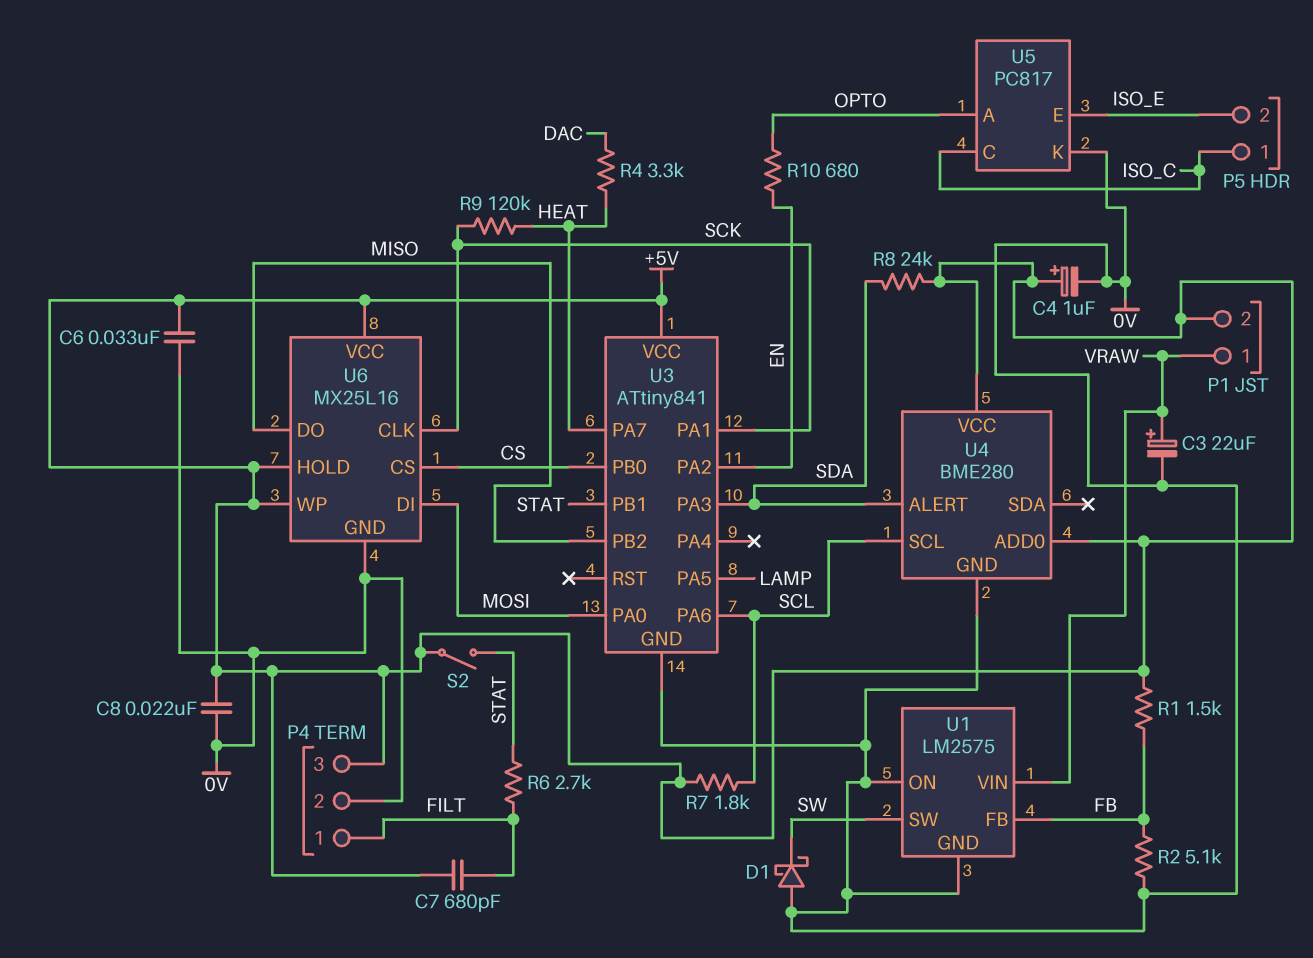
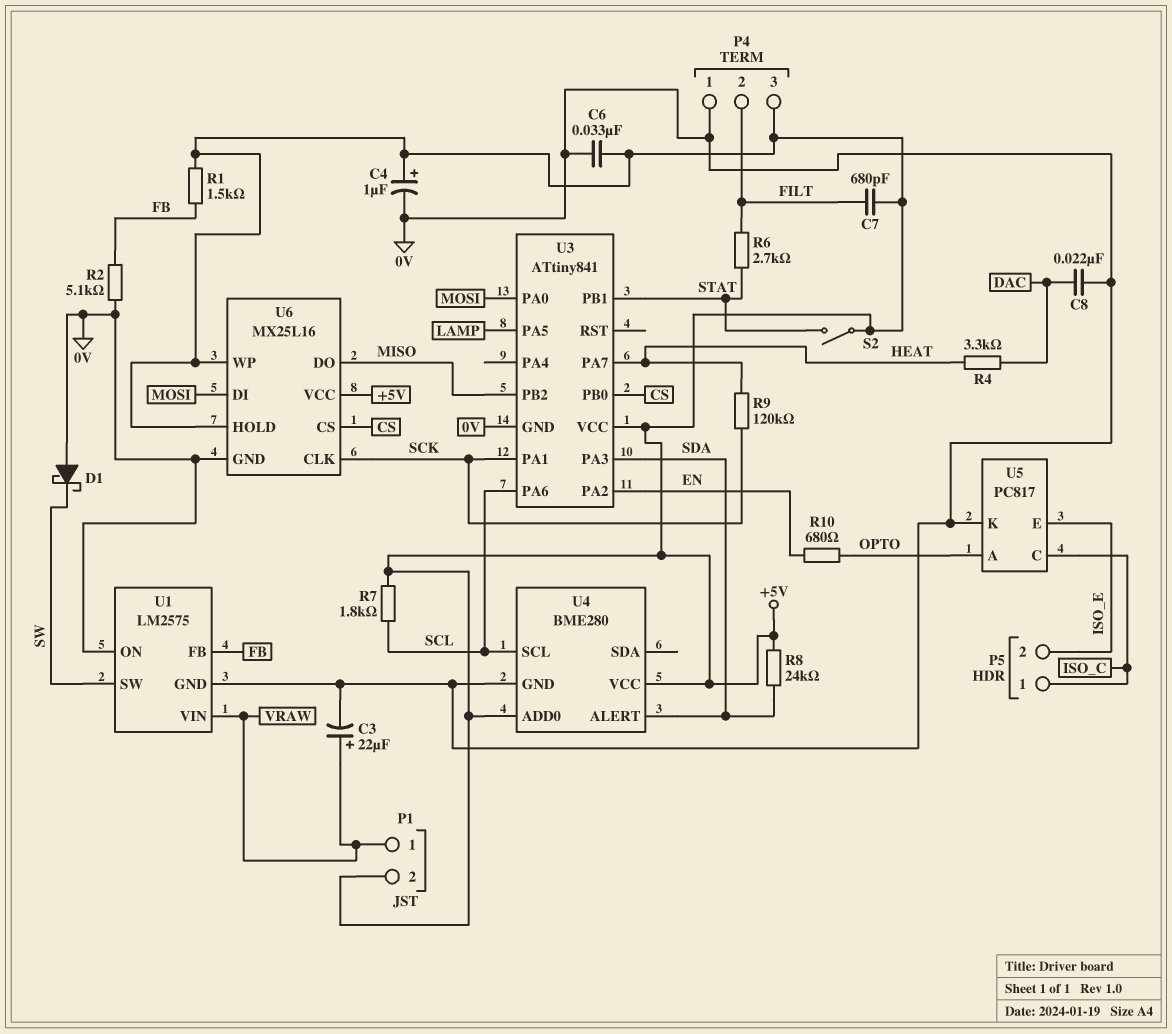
C8: 22nF (+5V, 0V) -> 22nF (0V, DAC)
P4 pin 1: FILT -> 0V
P4 pin 2: 0V -> FILT

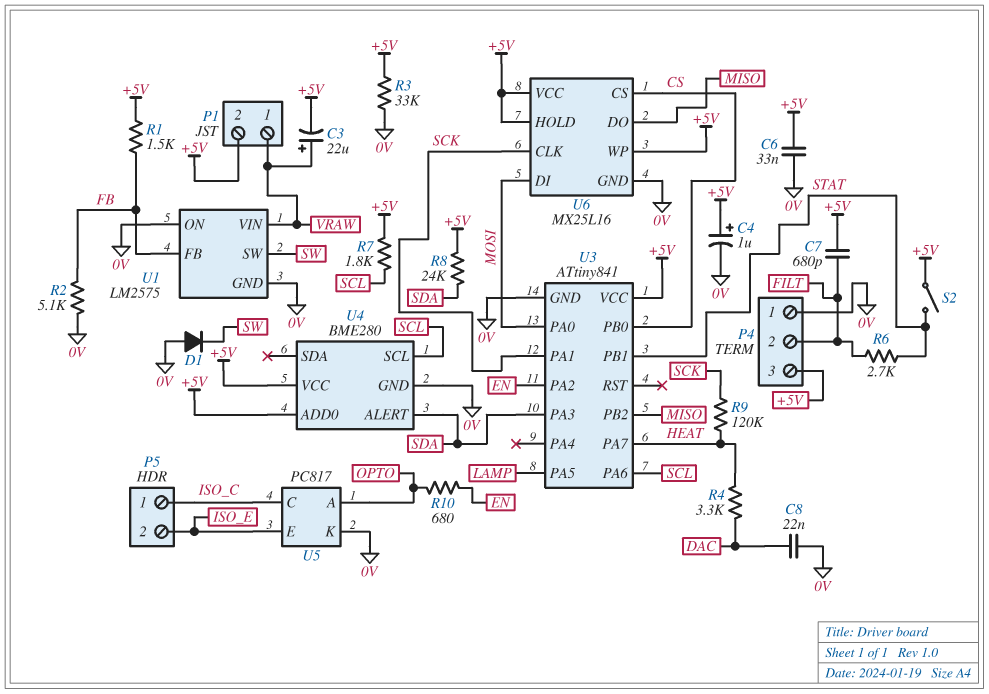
C3: 22uF (plus VRAW, minus 0V) -> 22uF (plus VRAW, minus +5V)
D1: schottky (A 0V, K SW) -> diode (A 0V, K SW)
R3: none -> 33k (+5V, 0V)

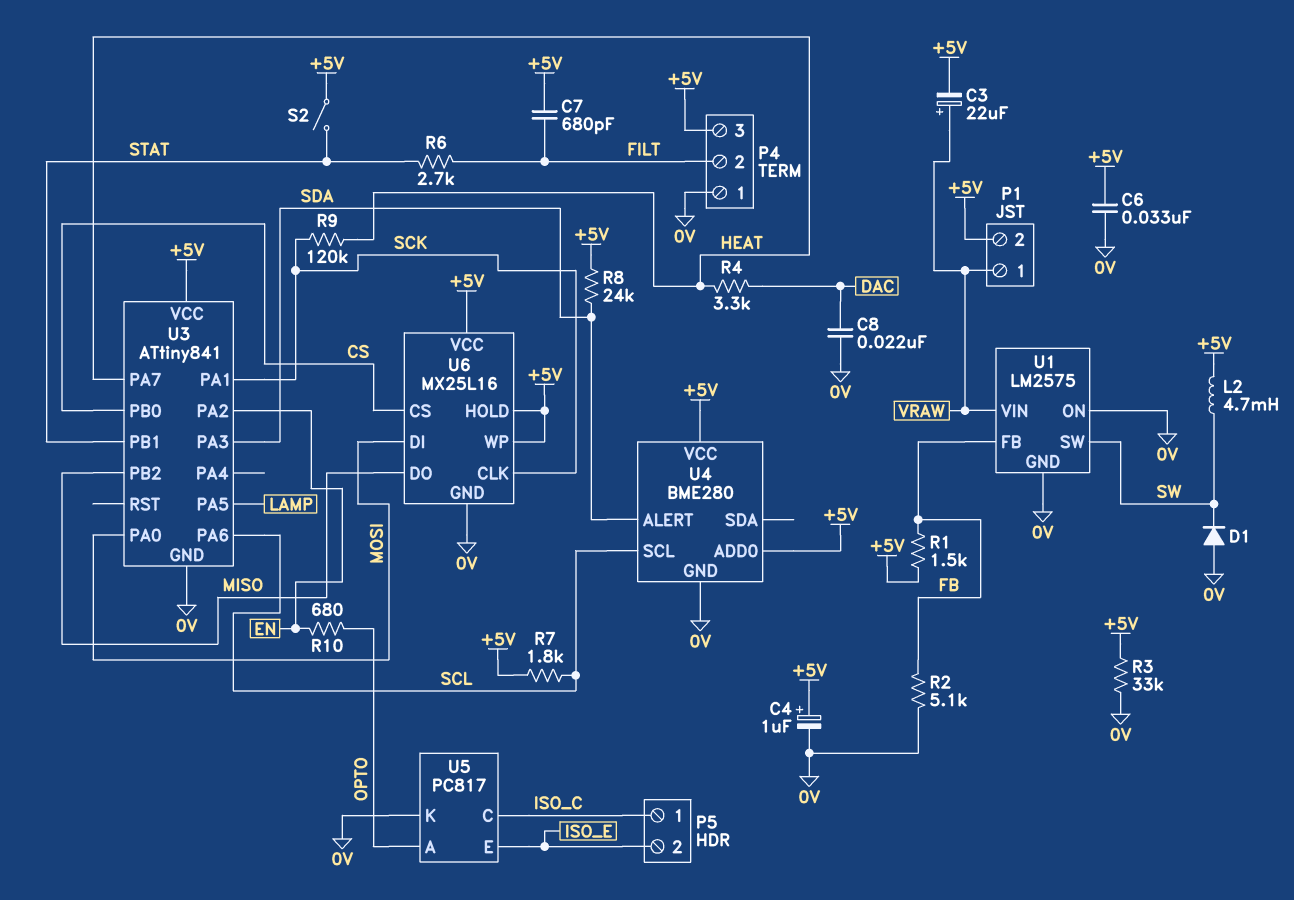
L2: none -> 4.7mH (+5V, SW)

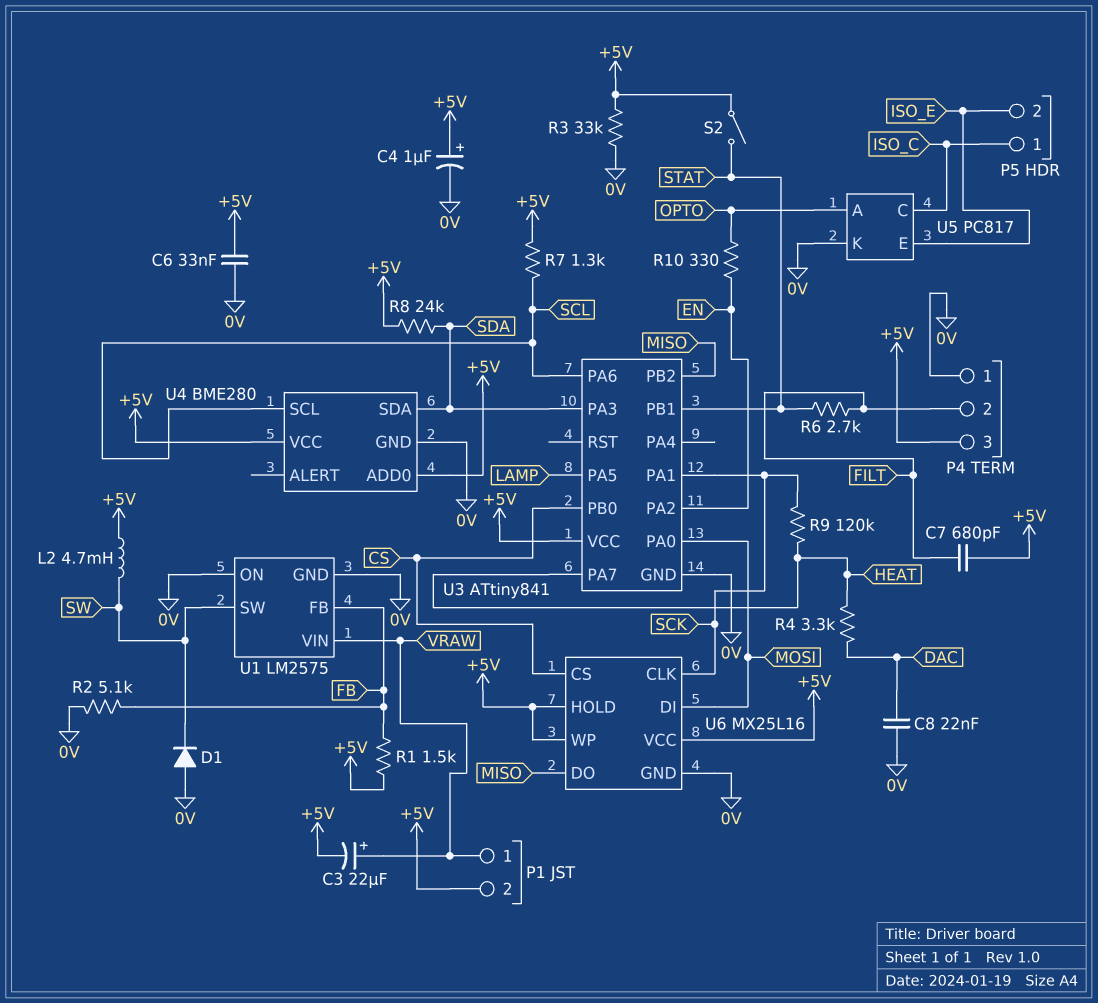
R7: 1.8k (+5V, SCL) -> 1.3k (+5V, SCL)
R10: 680 (EN, OPTO) -> 330 (EN, OPTO)
U4 pin ALERT: SDA -> none
U4 pin SDA: none -> SDA

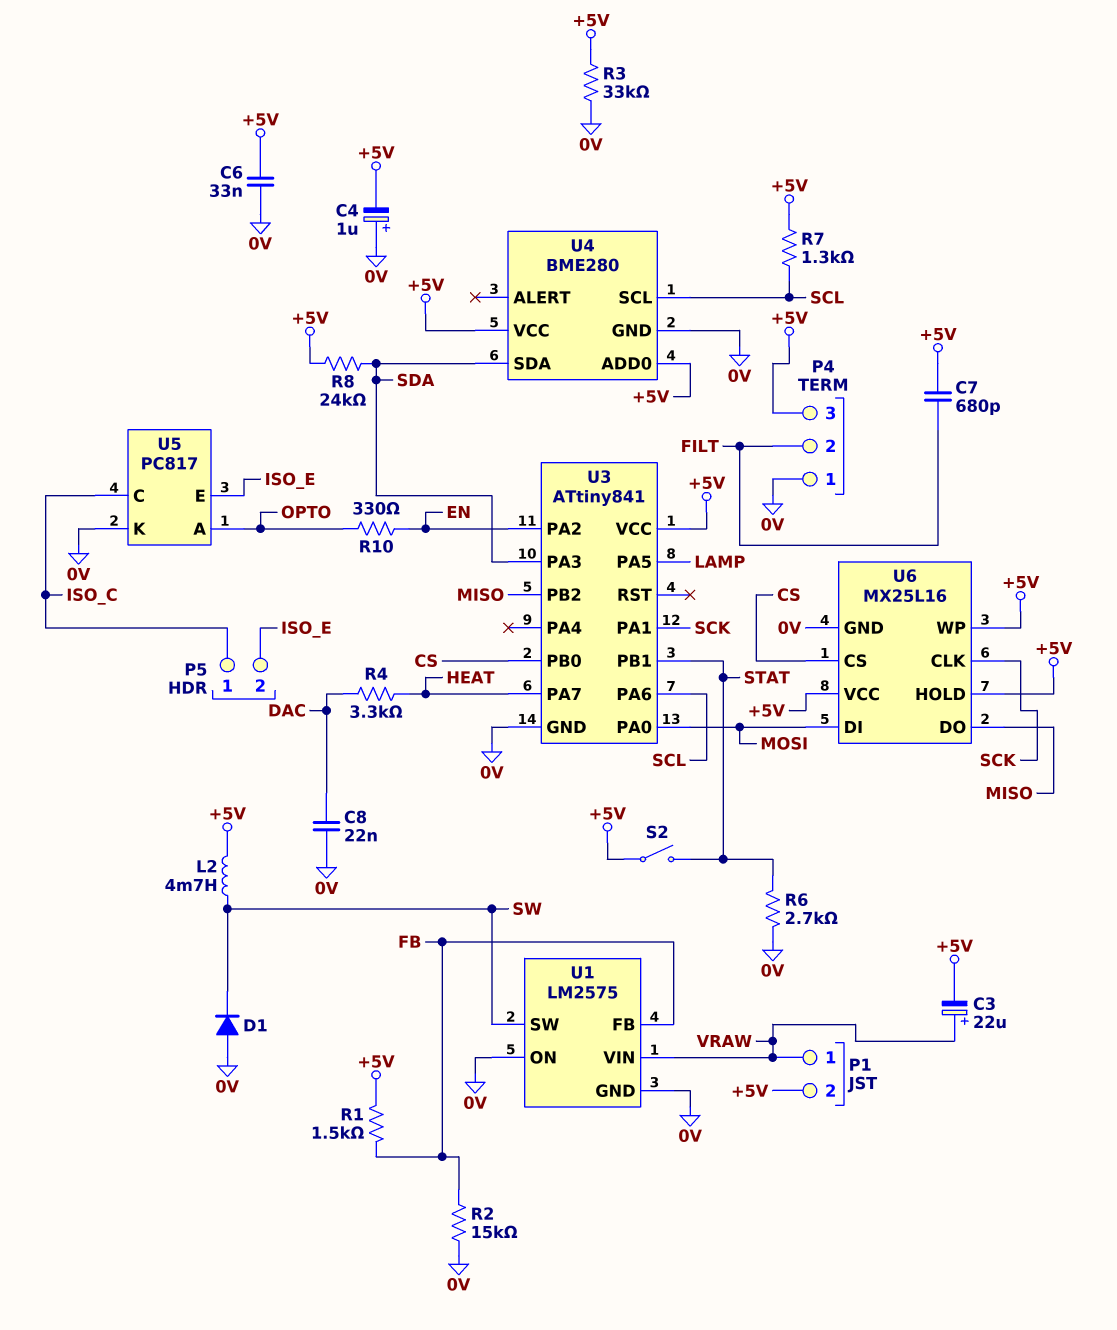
C4: 1uF (plus +5V, minus 0V) -> 1uF (plus 0V, minus +5V)
R2: 5.1k (0V, FB) -> 15k (0V, FB)
R6: 2.7k (FILT, STAT) -> 2.7k (0V, STAT)
R9: 120k (HEAT, SCK) -> none

